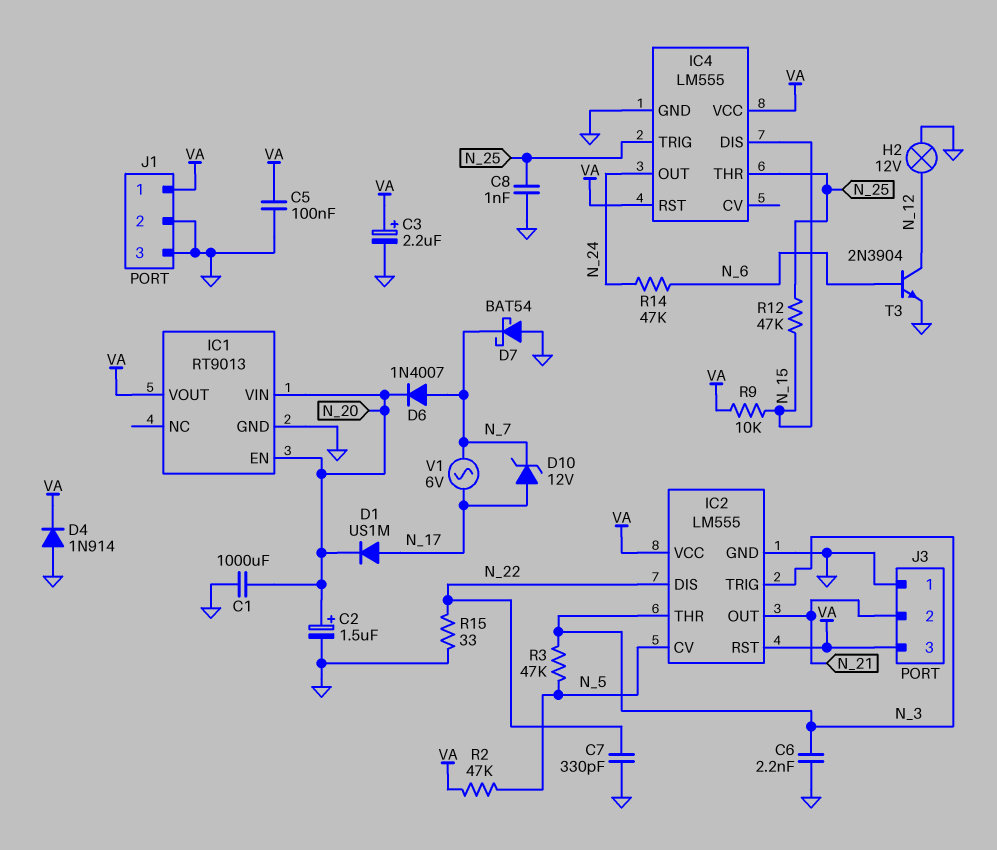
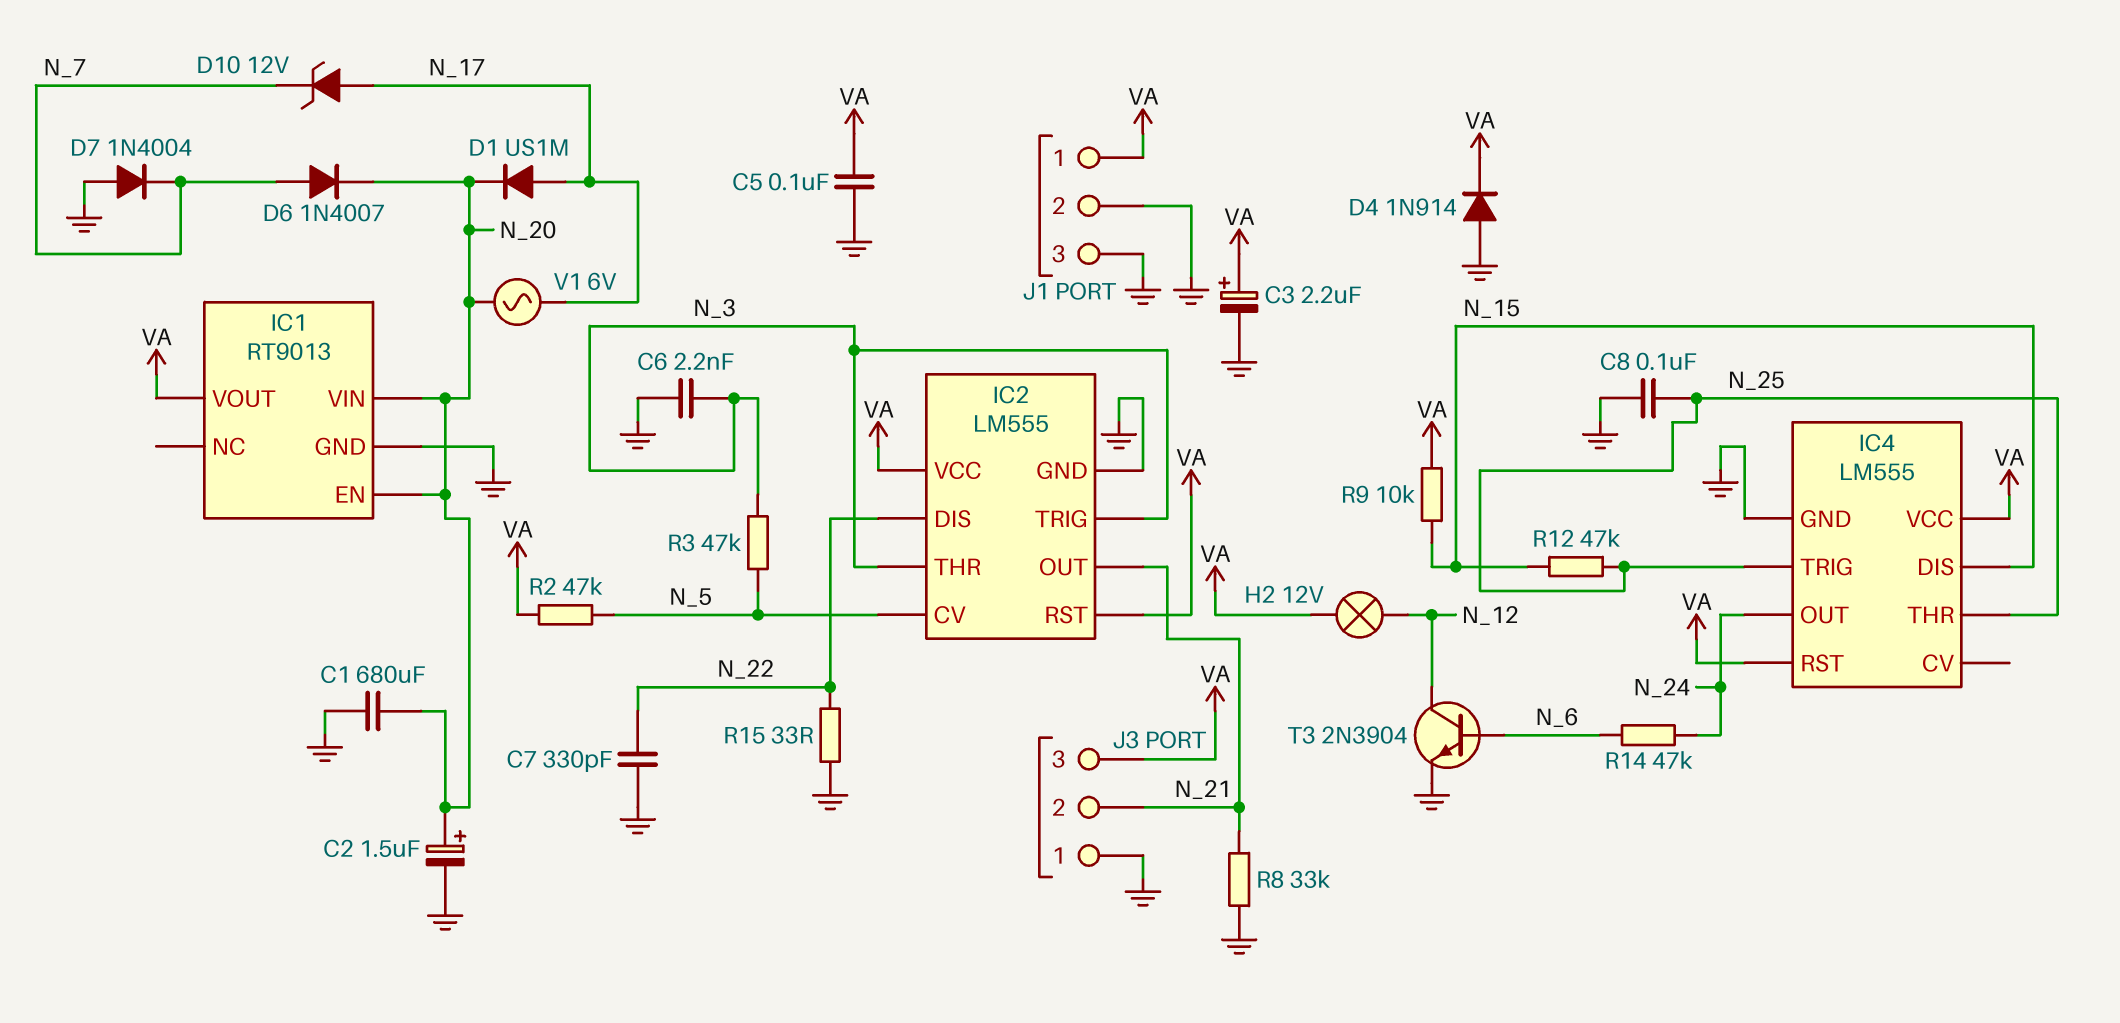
C1: 1000uF (GND, N_20) -> 680uF (GND, N_20)
C8: 1nF (GND, N_25) -> 100nF (GND, N_25)
D7: schottky BAT54 (A GND, K N_7) -> diode 1N4004 (A GND, K N_7)
H2: lamp 12V (GND, N_12) -> lamp 12V (N_12, VA)
R8: none -> 33k (GND, N_21)
V1: AC 6V (N_7, N_17) -> AC 6V (N_17, N_20)

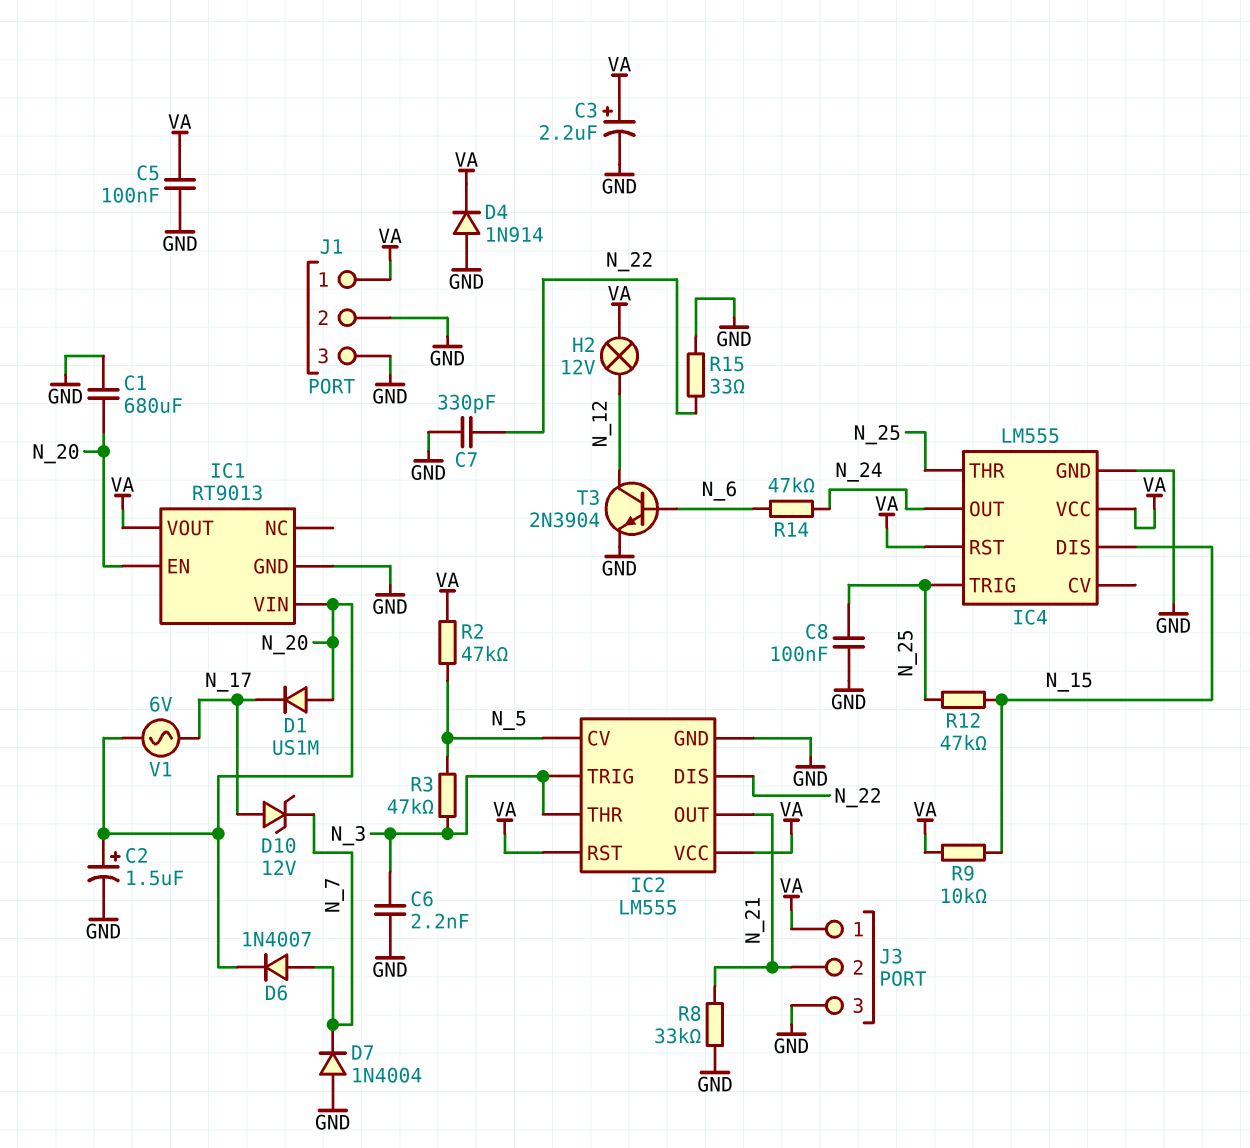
D1: diode US1M (A N_17, K N_20) -> diode US1M (A N_20, K N_17)
J3 pin 1: GND -> VA
J3 pin 3: VA -> GND

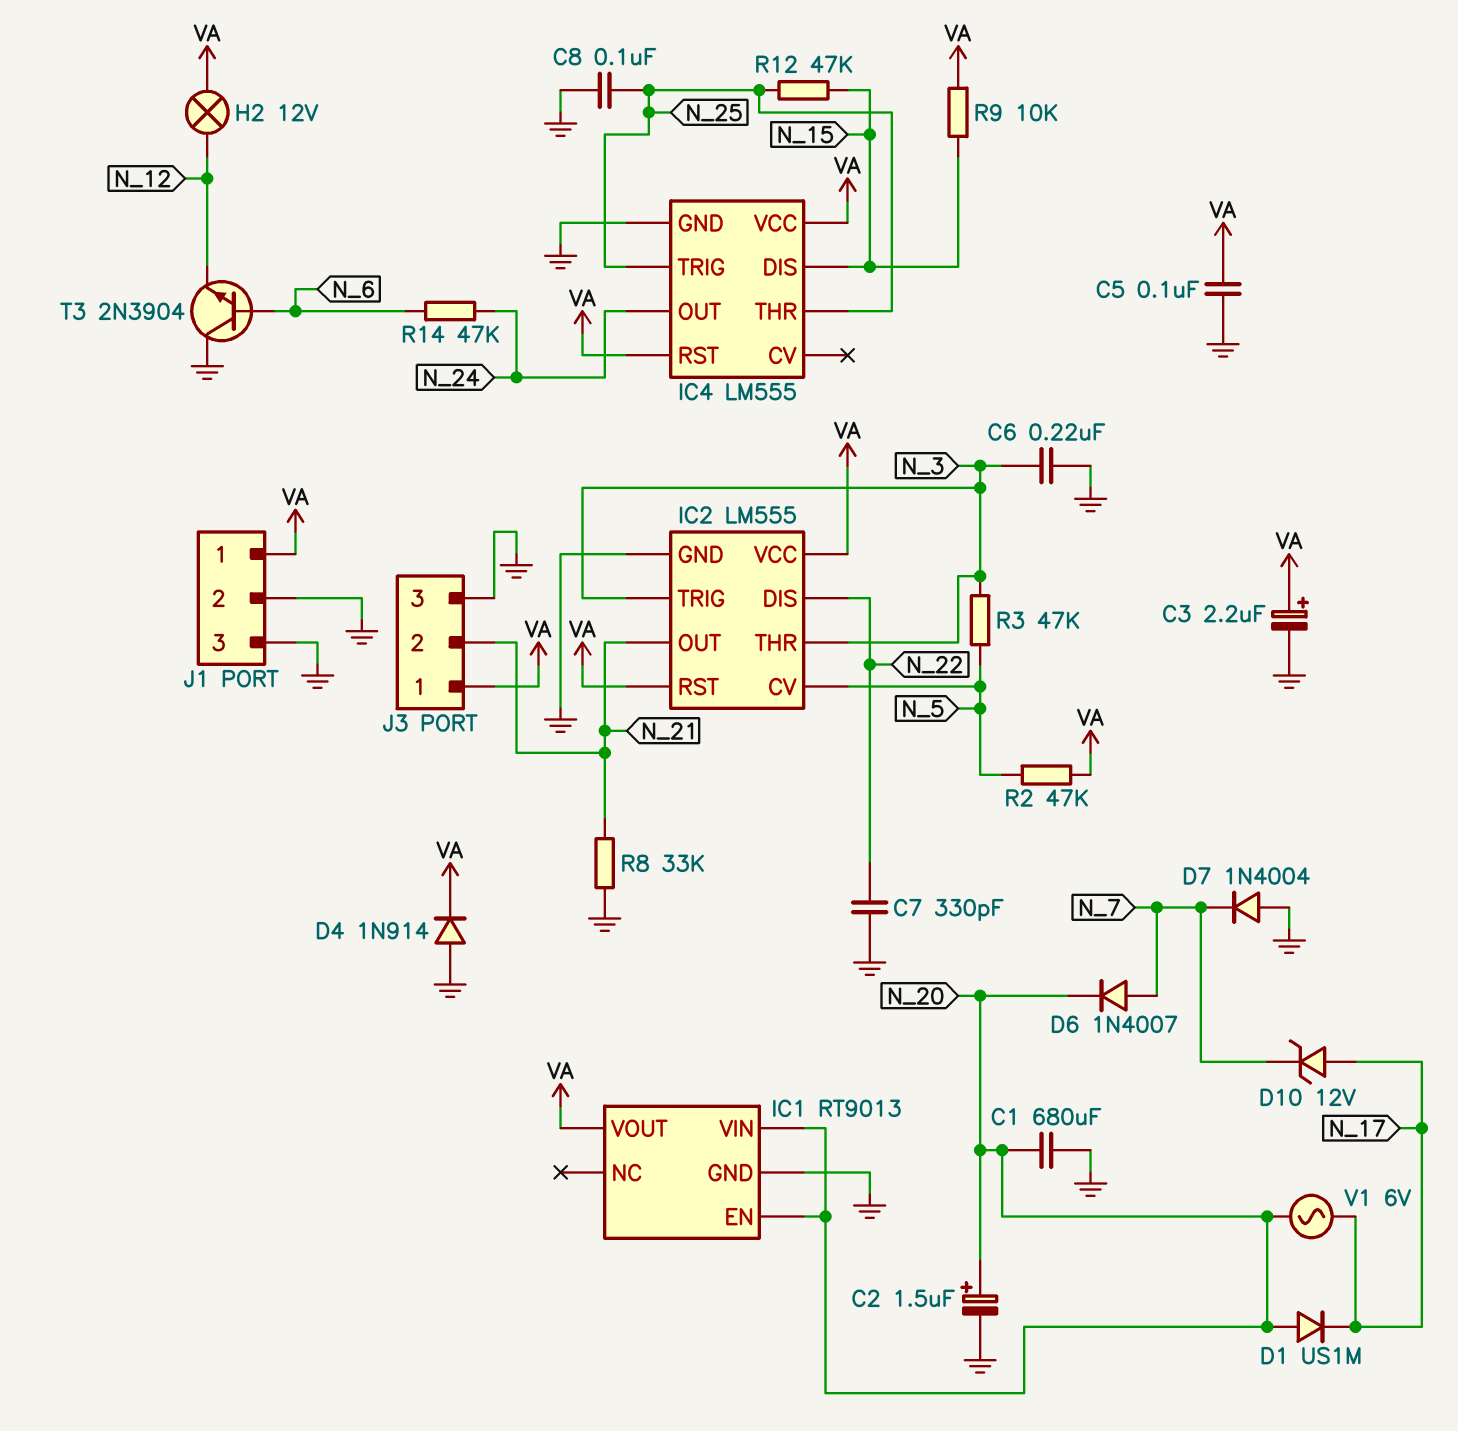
C6: 2.2nF (GND, N_3) -> 220nF (GND, N_3)
R15: 33 (GND, N_22) -> none
T3: NPN 2N3904 (B N_6, C N_12, E GND) -> NPN 2N3904 (B N_6, C GND, E N_12)

